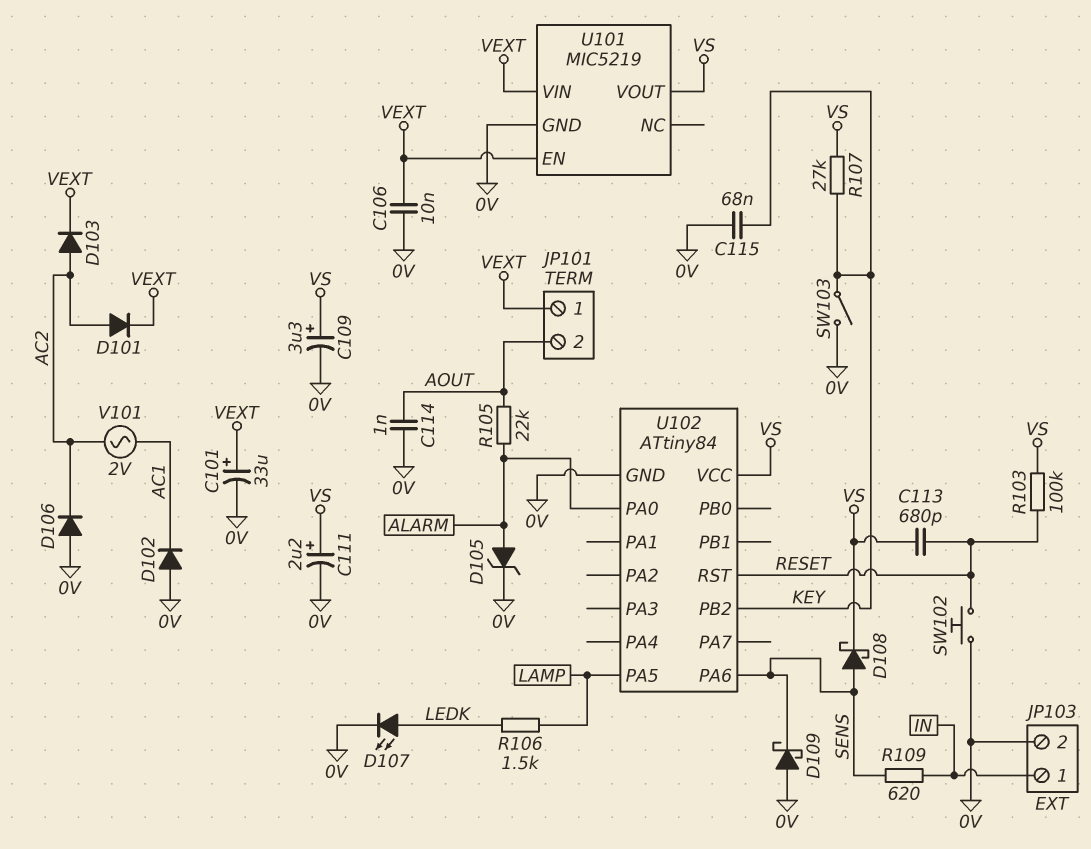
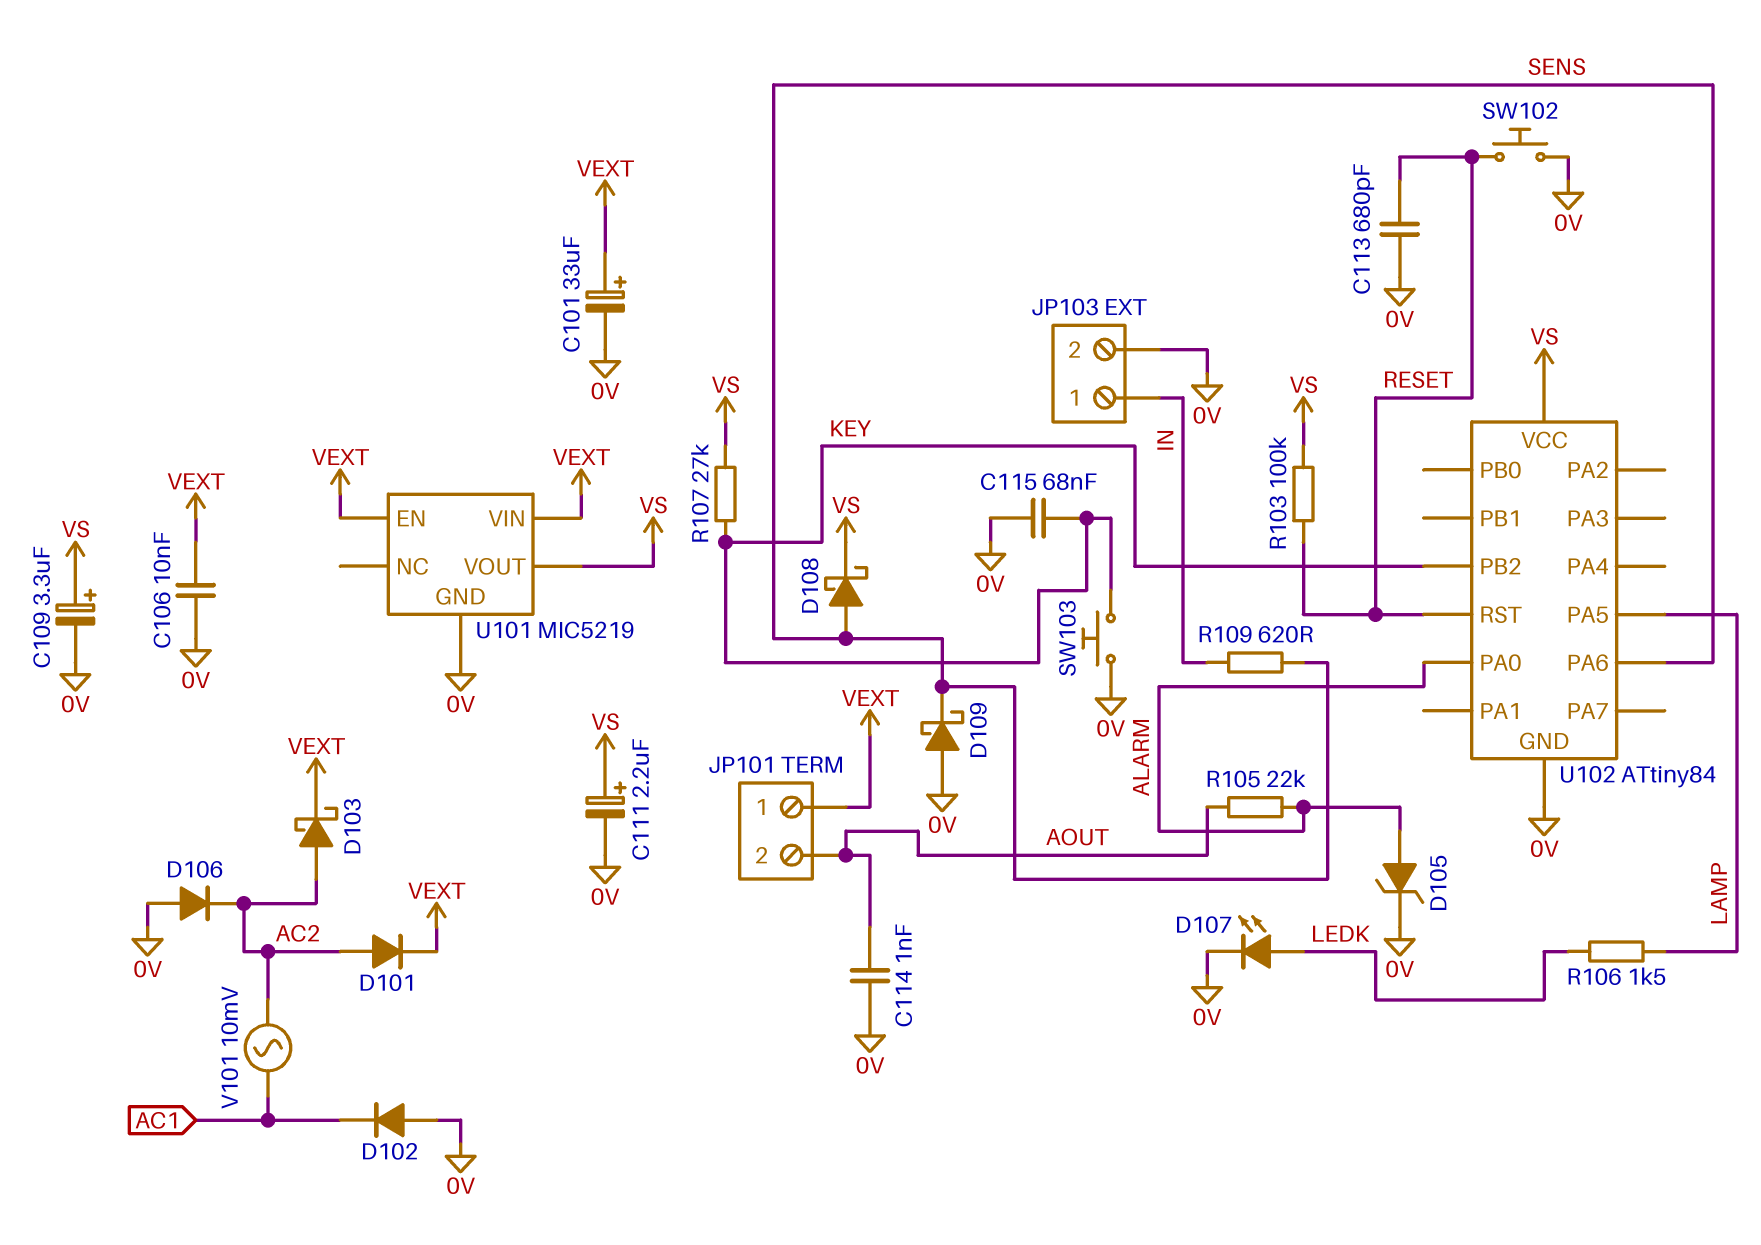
C113: 680pF (RESET, VS) -> 680pF (0V, RESET)
D103: diode (A AC2, K VEXT) -> schottky (A AC2, K VEXT)
SW103: switch (0V, KEY) -> button (0V, KEY)
V101: AC 2V (AC1, AC2) -> AC 10mV (AC1, AC2)

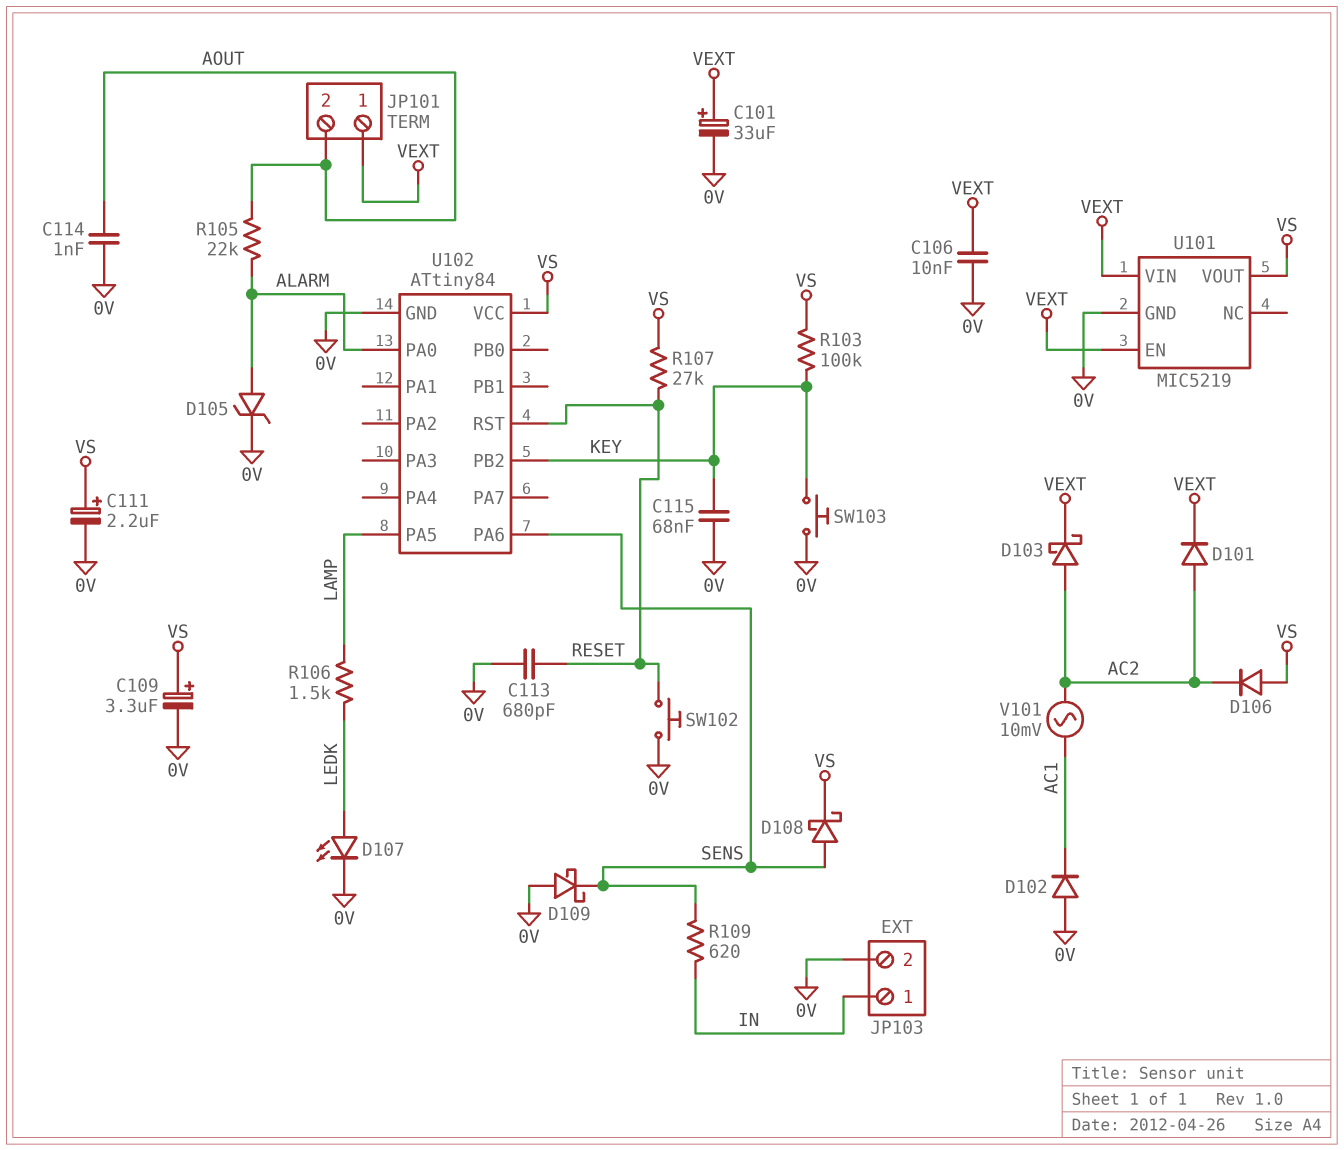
D106: diode (A 0V, K AC2) -> diode (A VS, K AC2)
R103: 100k (RESET, VS) -> 100k (KEY, VS)
R107: 27k (KEY, VS) -> 27k (RESET, VS)

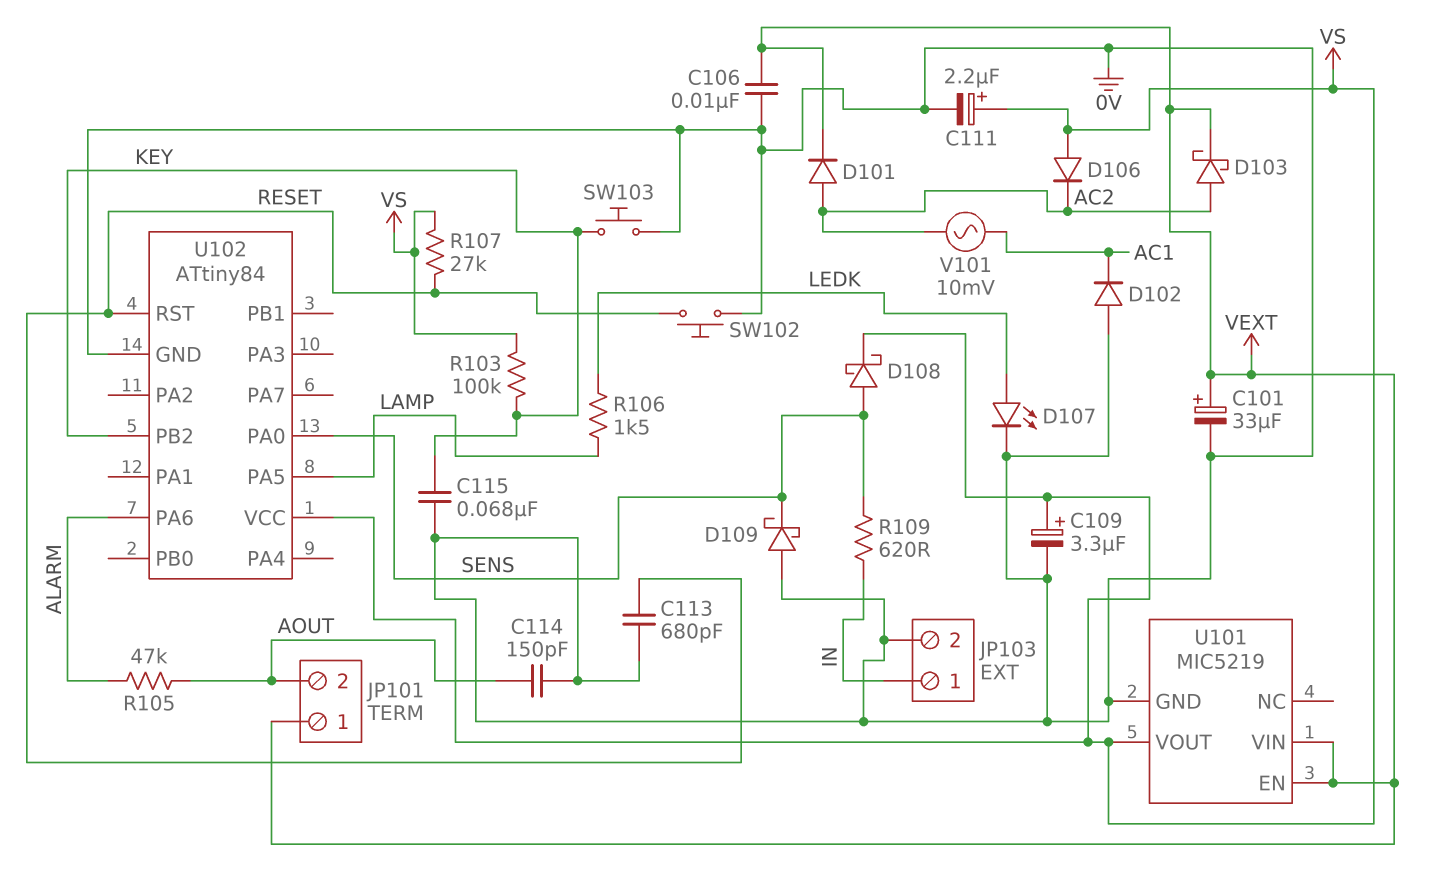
C114: 1nF (0V, AOUT) -> 150pF (0V, AOUT)
D105: zener (A ALARM, K 0V) -> none
R105: 22k (ALARM, AOUT) -> 47k (ALARM, AOUT)
U102 pin PA0: ALARM -> SENS
U102 pin PA6: SENS -> ALARM

